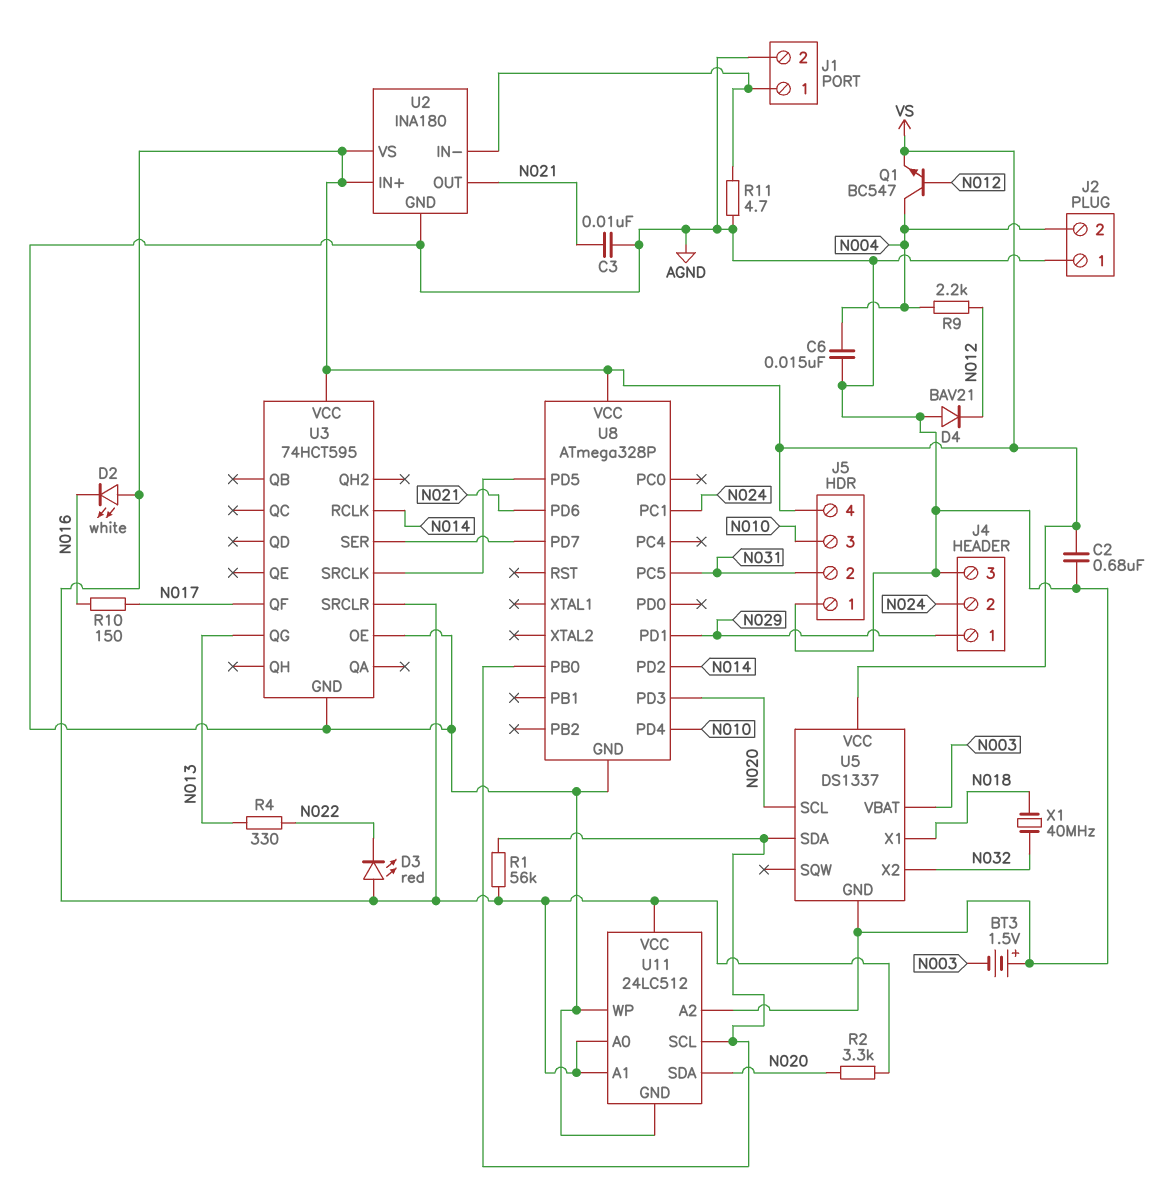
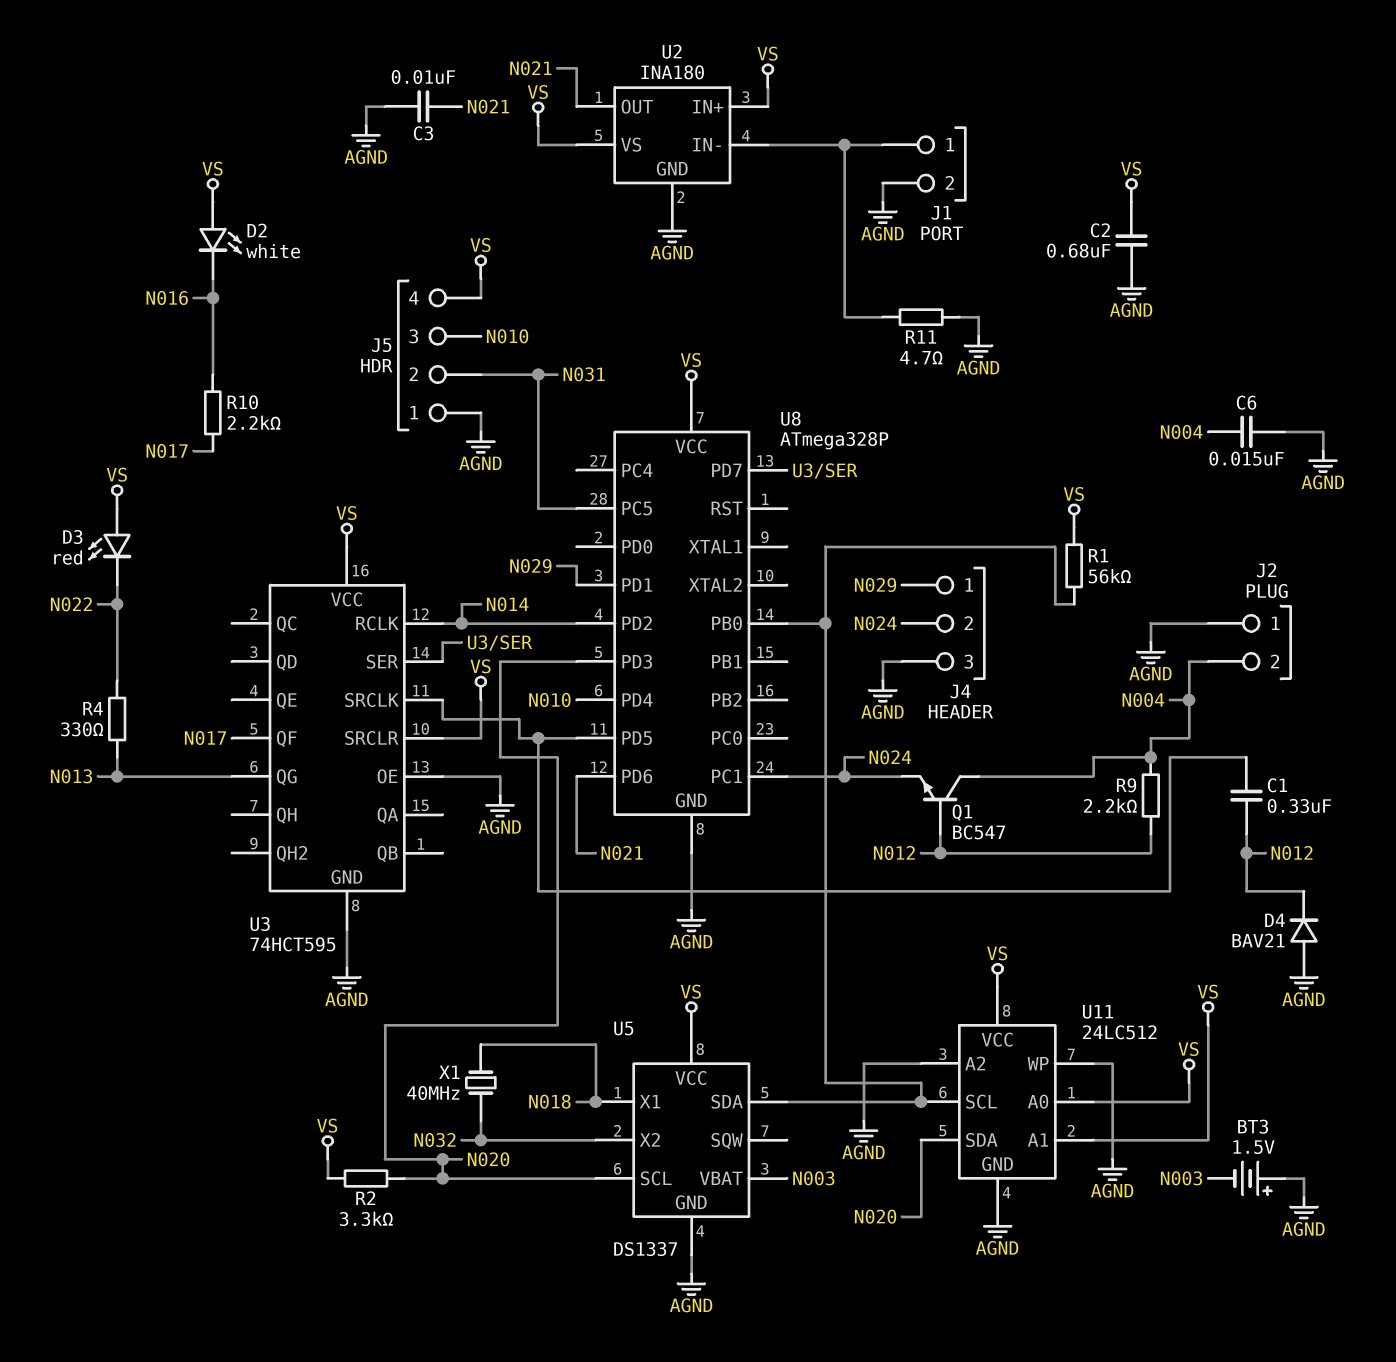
C1: none -> 330nF (N012, U3/SRCLK)
Q1: NPN BC547 (B N012, C N004, E VS) -> NPN BC547 (B N012, C N004, E N024)
R10: 150 (N016, N017) -> 2.2k (N016, N017)

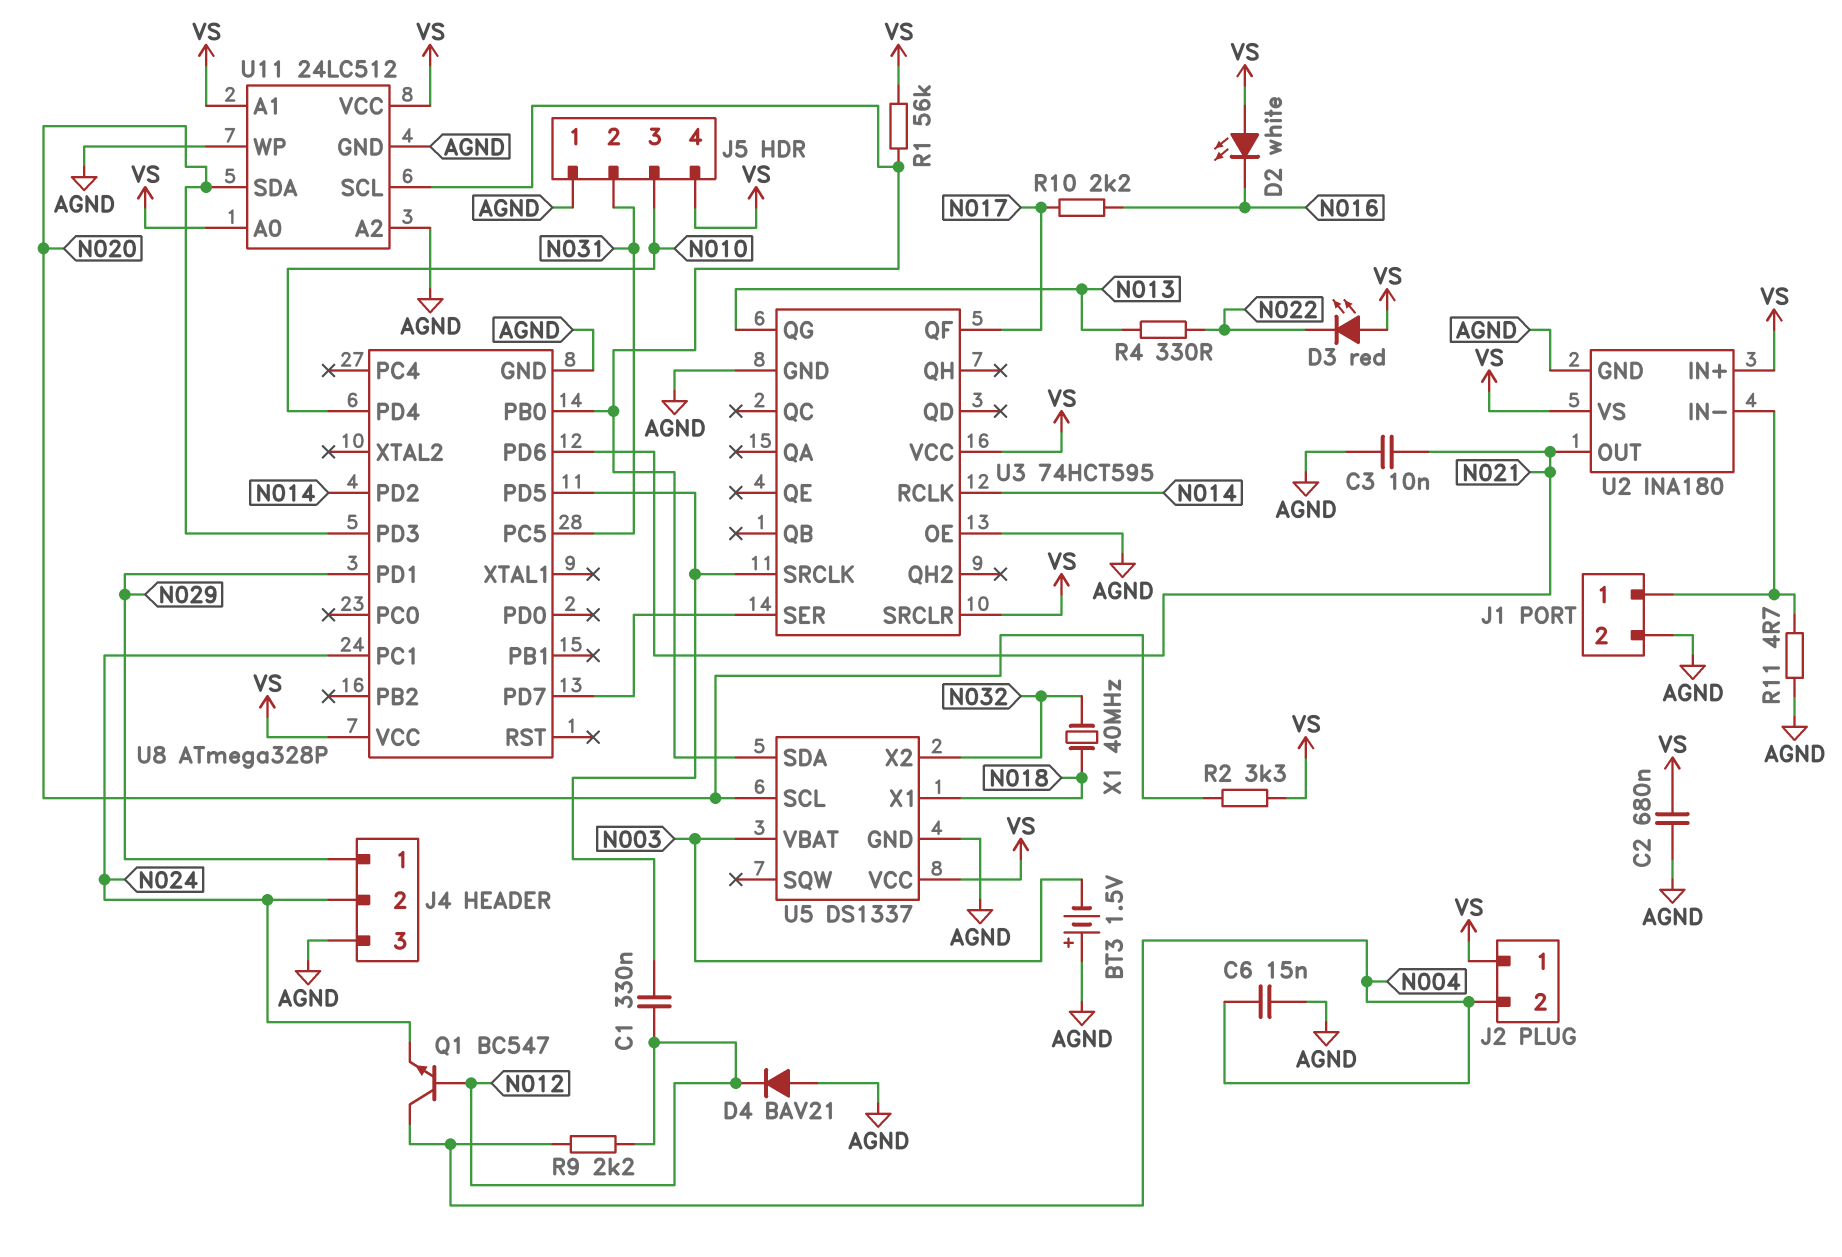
J2 pin 1: AGND -> VS

